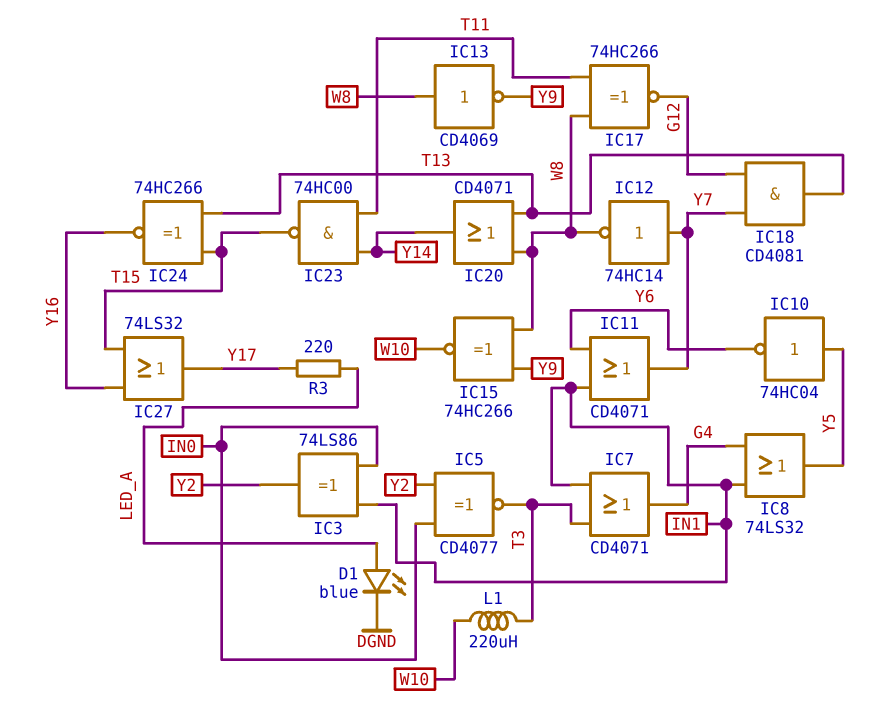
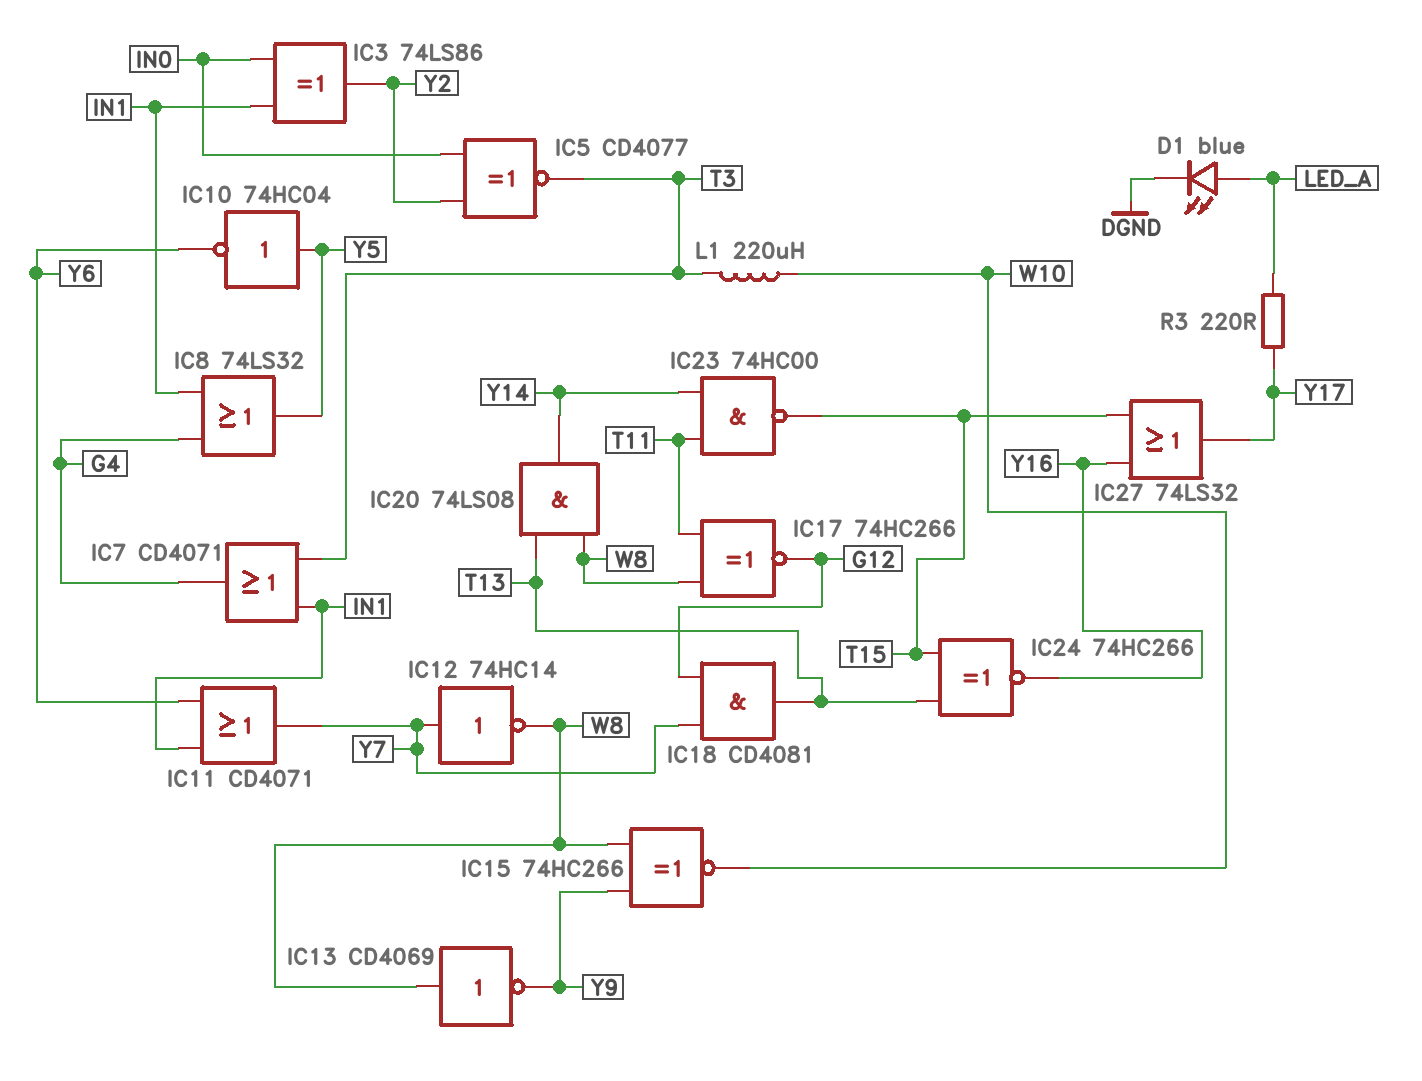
IC20: OR CD4071 (in T13, in W8, out Y14) -> AND 74LS08 (in T13, in W8, out Y14)

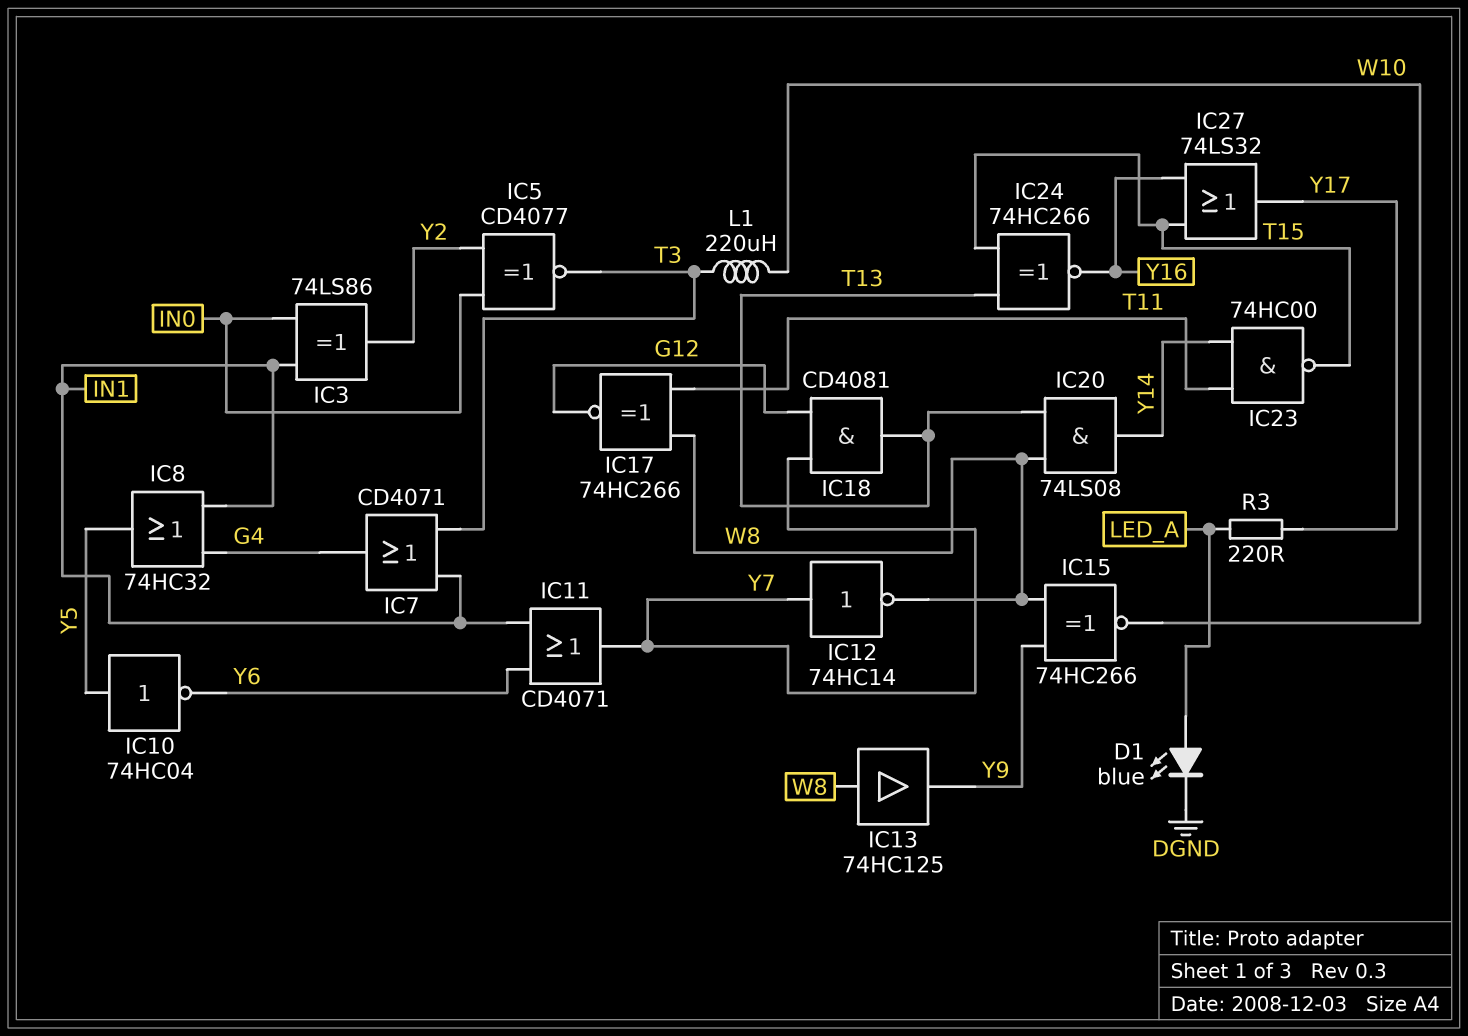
IC8: OR 74LS32 (in G4, in IN1, out Y5) -> OR 74HC32 (in G4, in IN1, out Y5)
IC13: NOT CD4069 (in W8, out Y9) -> buffer 74HC125 (in W8, out Y9)

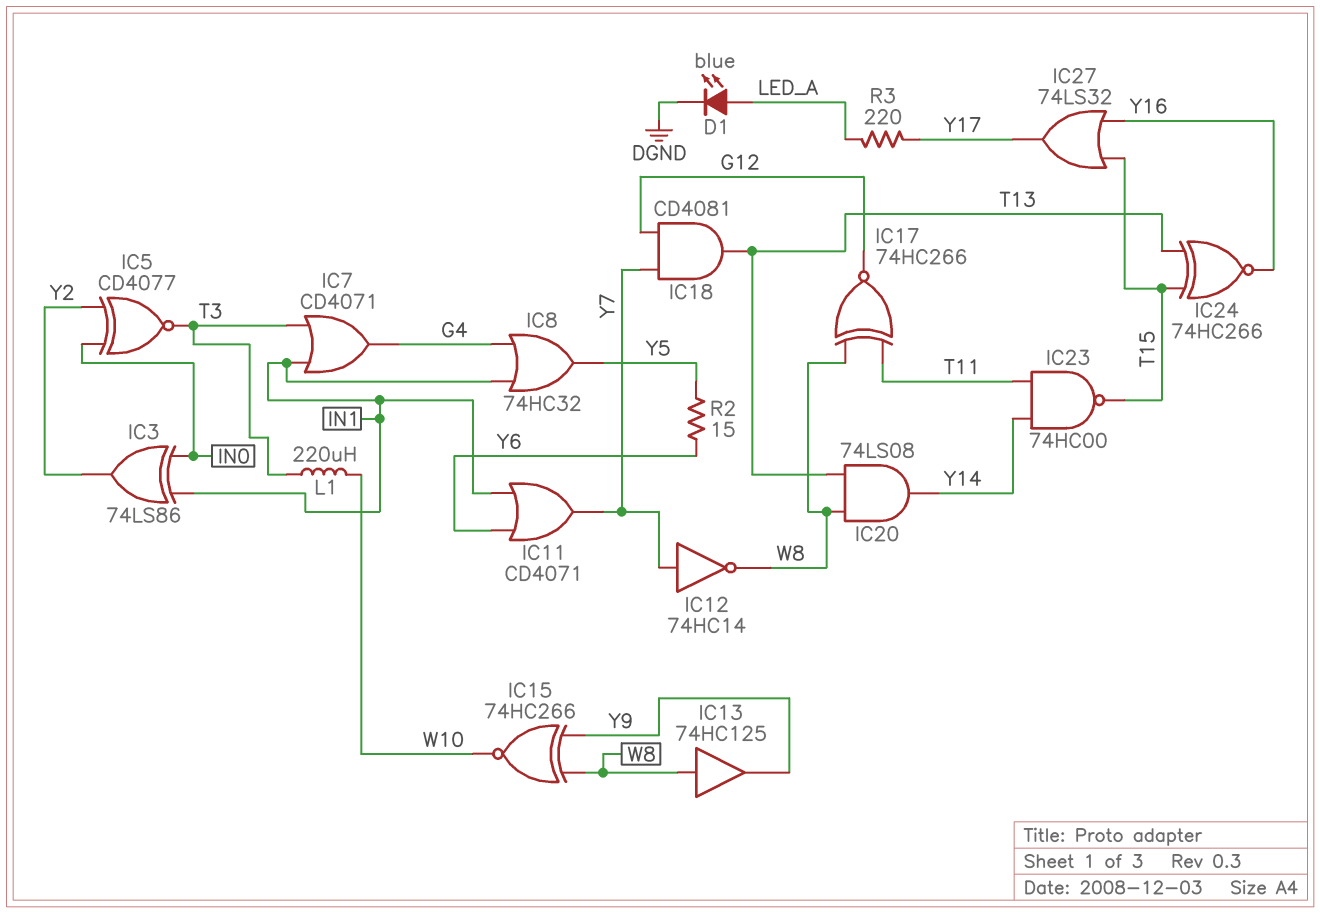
IC10: NOT 74HC04 (in Y5, out Y6) -> none
R2: none -> 15 (Y5, Y6)

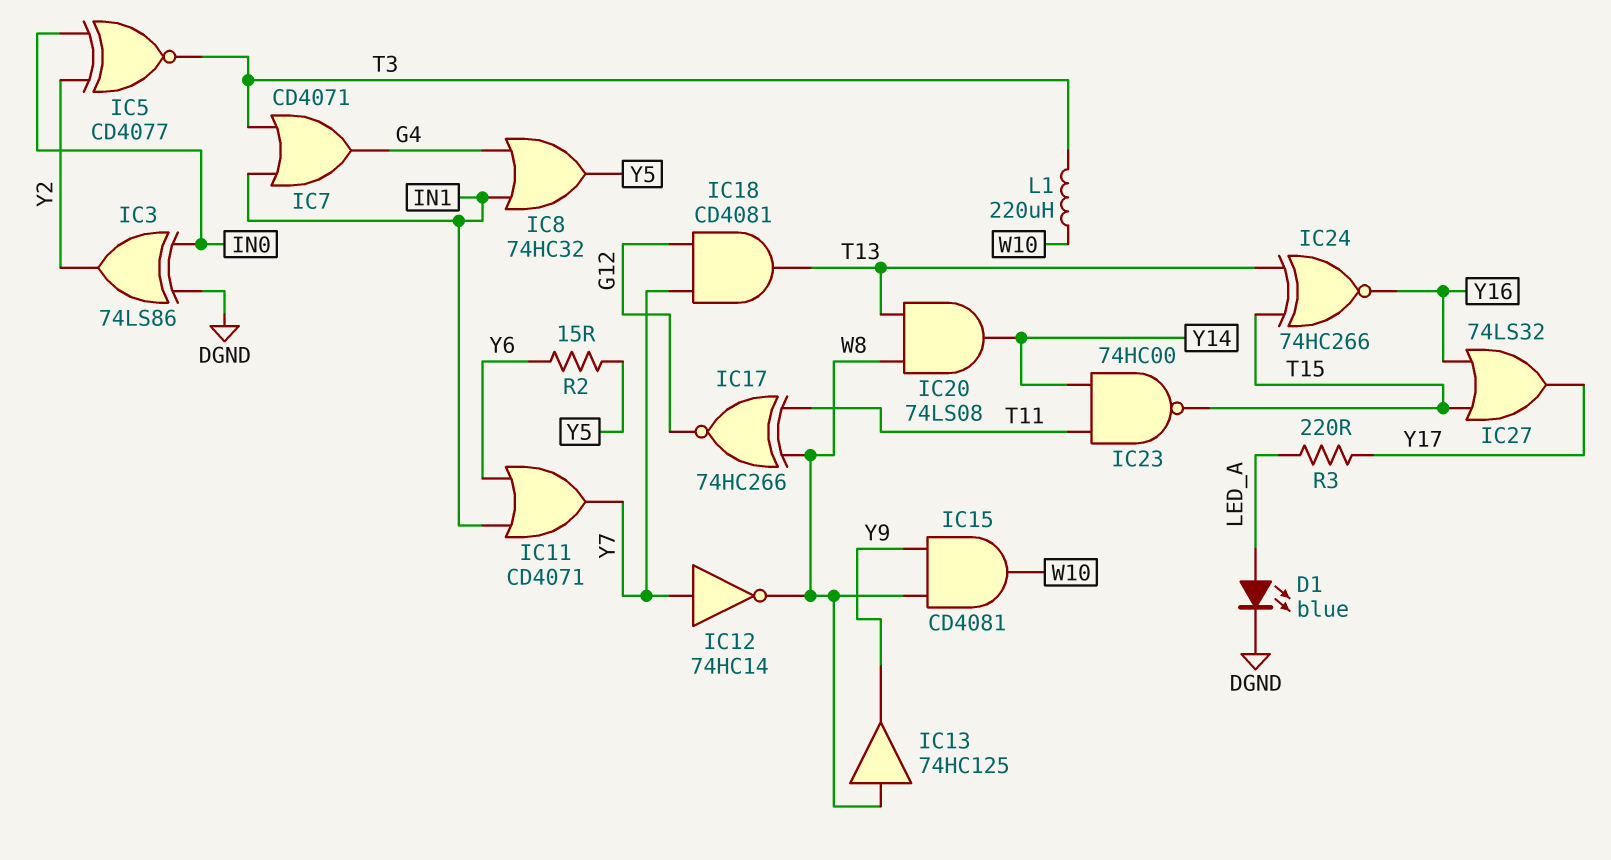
IC3: XOR 74LS86 (in IN0, in IN1, out Y2) -> XOR 74LS86 (in DGND, in IN0, out Y2)
IC15: XNOR 74HC266 (in W8, in Y9, out W10) -> AND CD4081 (in W8, in Y9, out W10)

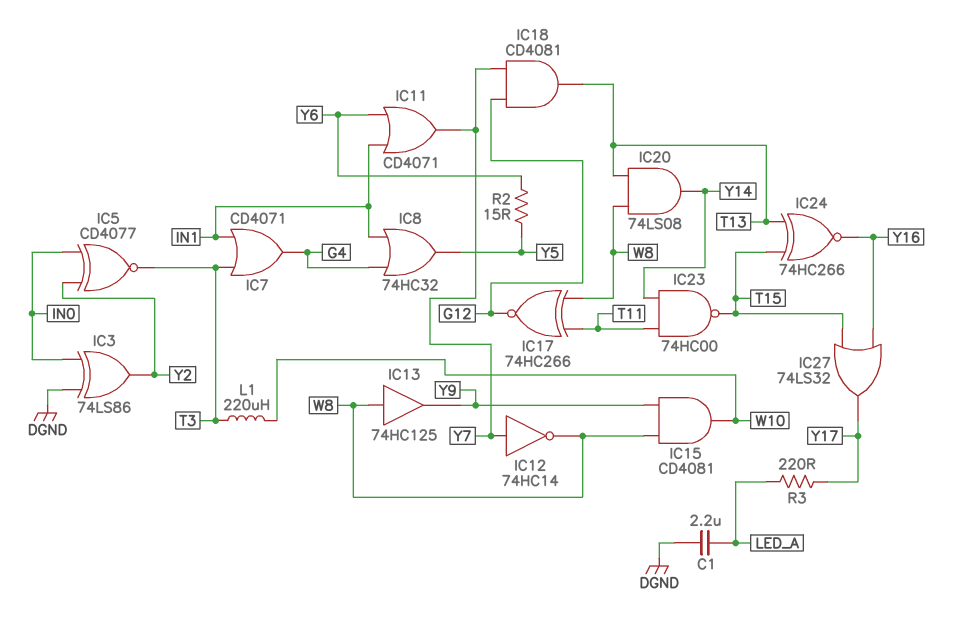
C1: none -> 2.2uF (DGND, LED_A)
D1: LED blue (A LED_A, K DGND) -> none

